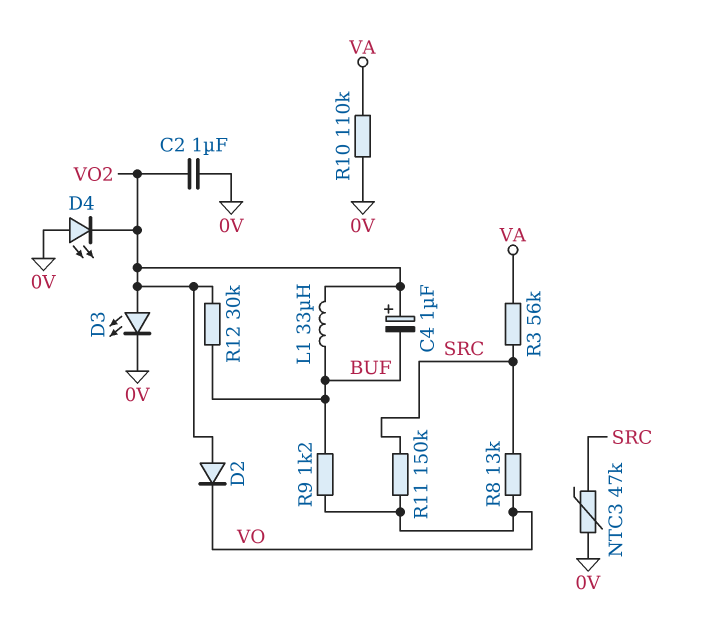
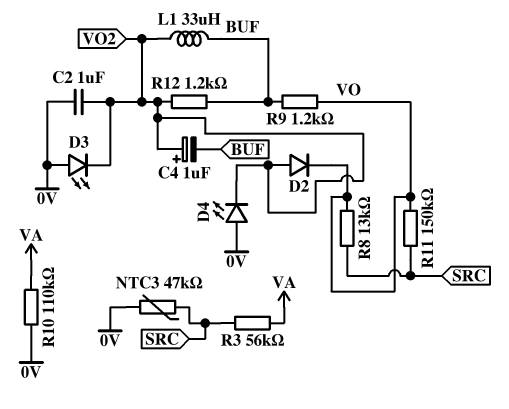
D3: LED (A VO2, K 0V) -> LED (A 0V, K VO2)
R12: 30k (BUF, VO2) -> 1.2k (BUF, VO2)

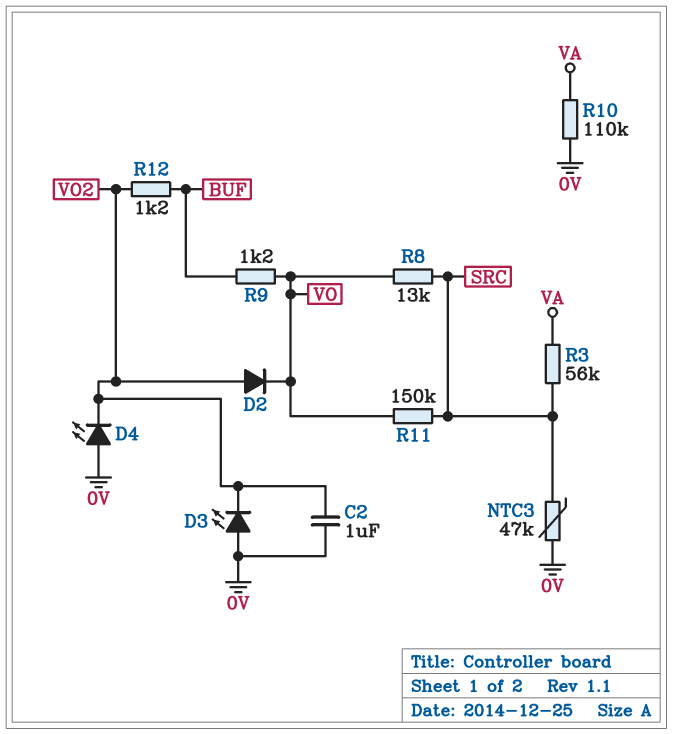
C4: 1uF (plus VO2, minus BUF) -> none
L1: 33uH (BUF, VO2) -> none

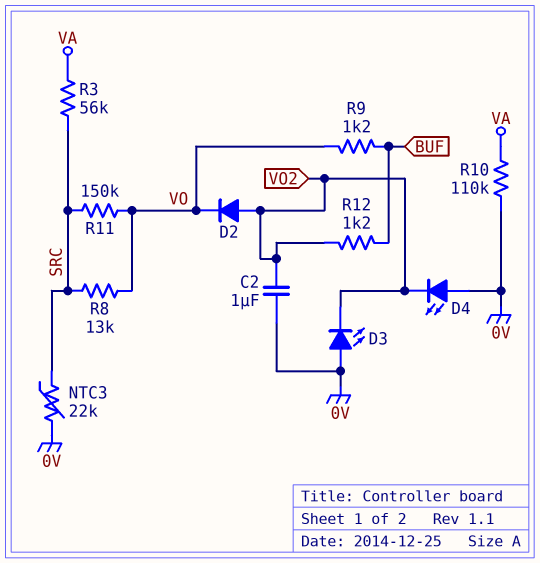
NTC3: 47k (0V, SRC) -> 22k (0V, SRC)

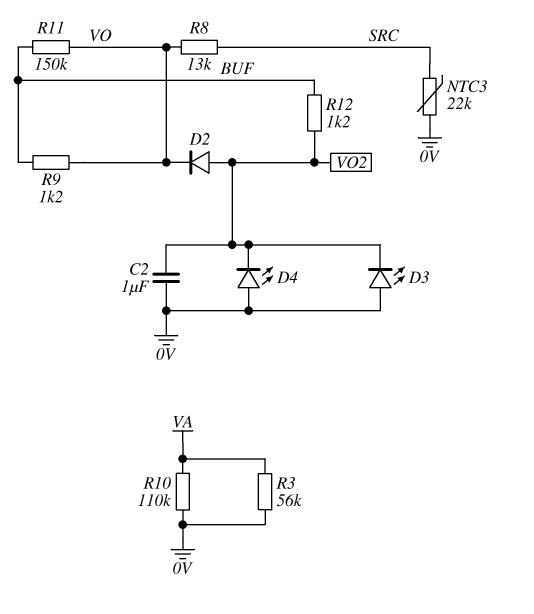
R3: 56k (SRC, VA) -> 56k (0V, VA)
R11: 150k (SRC, VO) -> 150k (BUF, VO)

